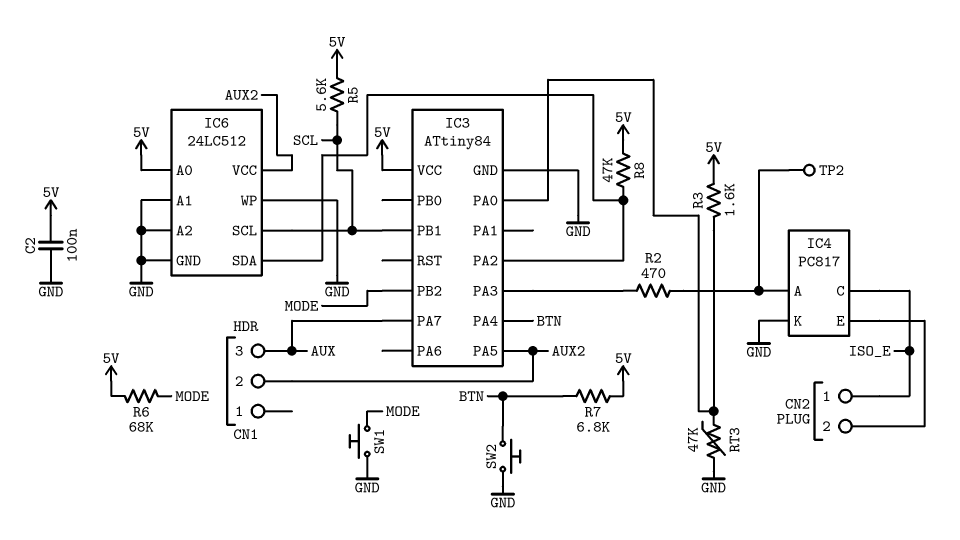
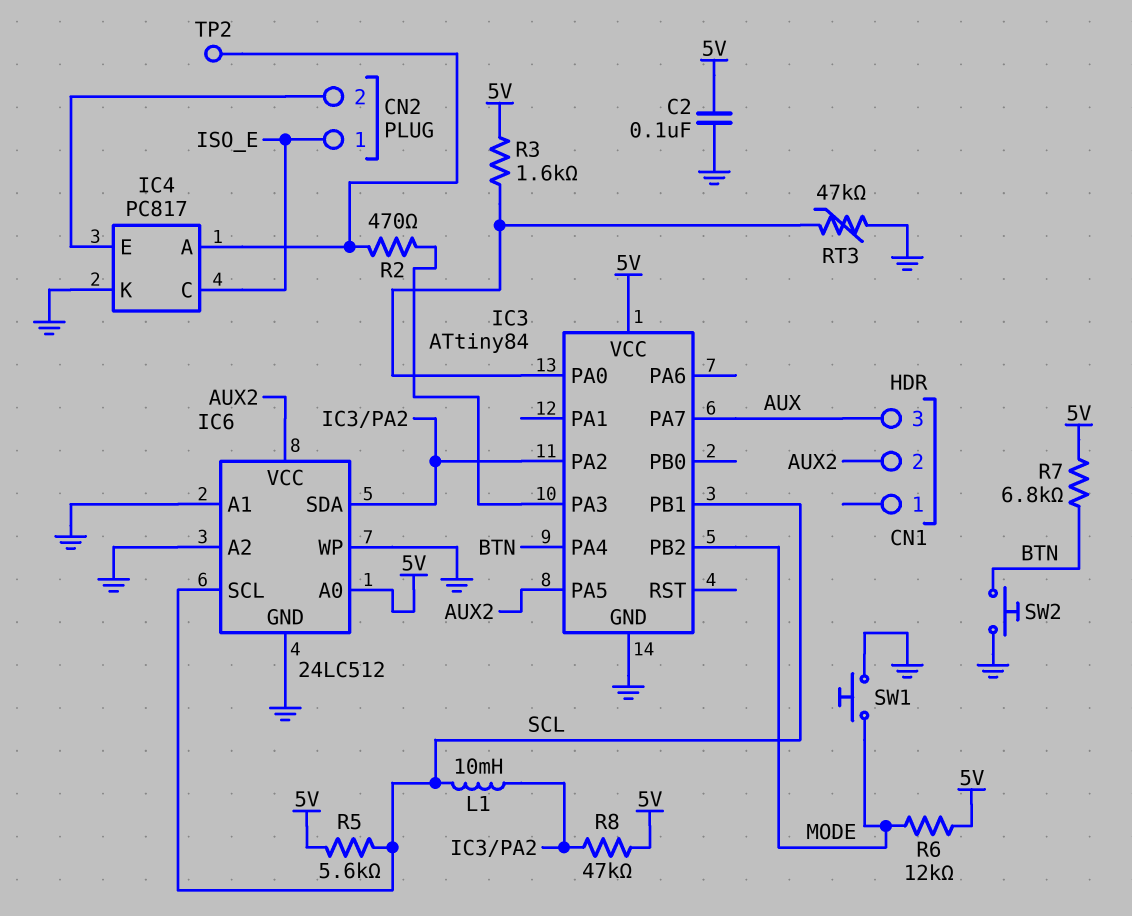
L1: none -> 10mH (IC3/PA2, SCL)
R6: 68k (5V, MODE) -> 12k (5V, MODE)

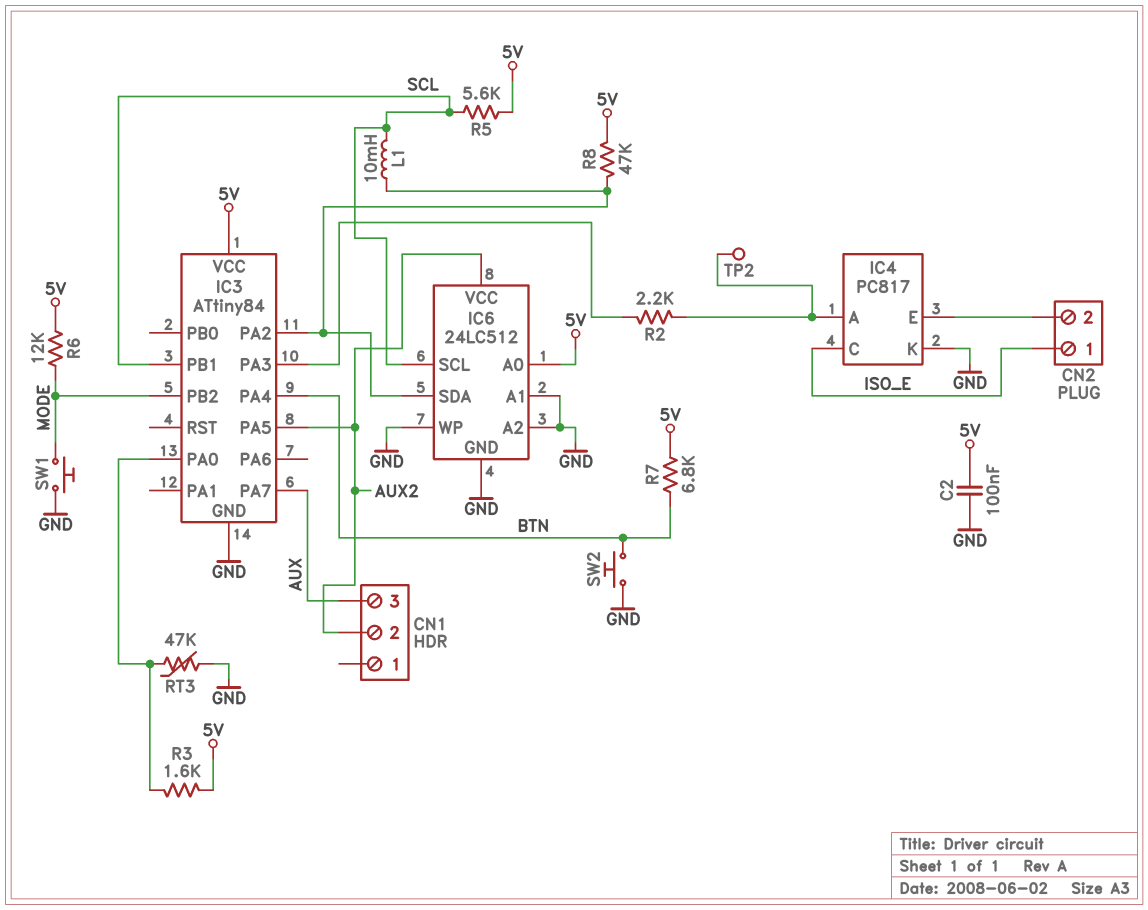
R2: 470 (IC3/PA3, IC4/A) -> 2.2k (IC3/PA3, IC4/A)

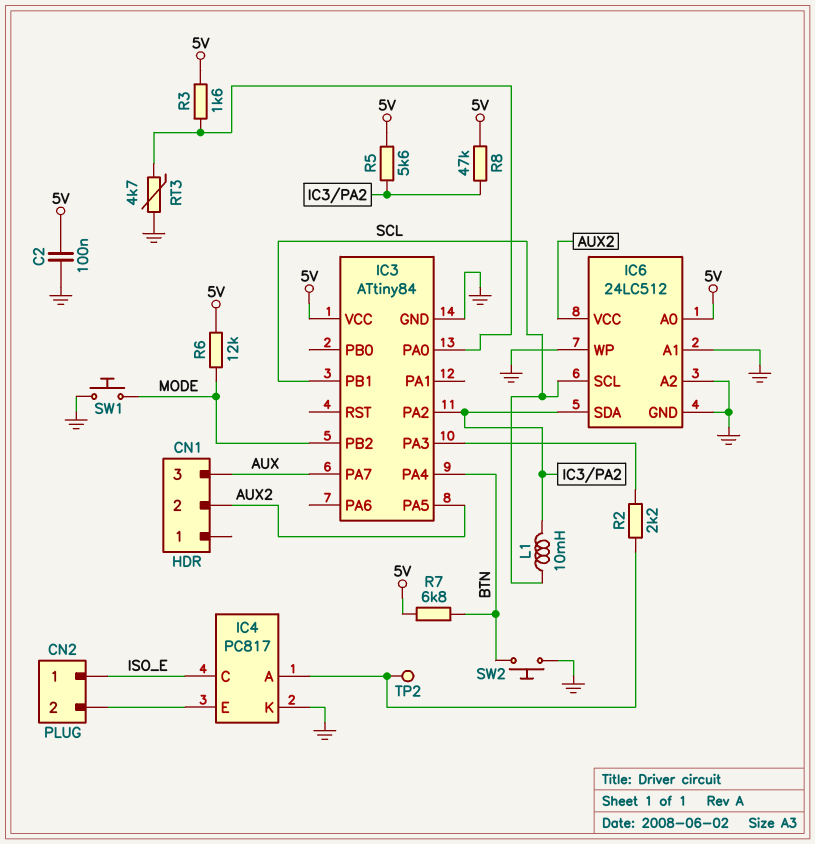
R5: 5.6k (5V, SCL) -> 5.6k (5V, IC3/PA2)
RT3: 47k (GND, IC3/PA0) -> 4.7k (GND, IC3/PA0)

